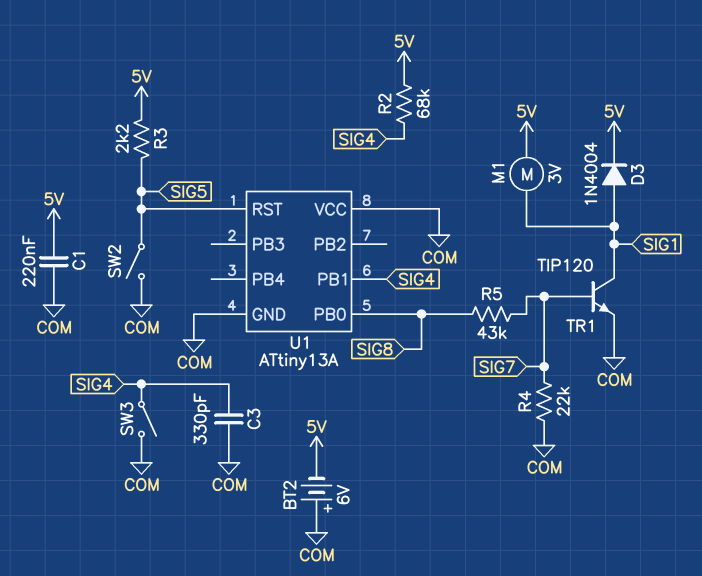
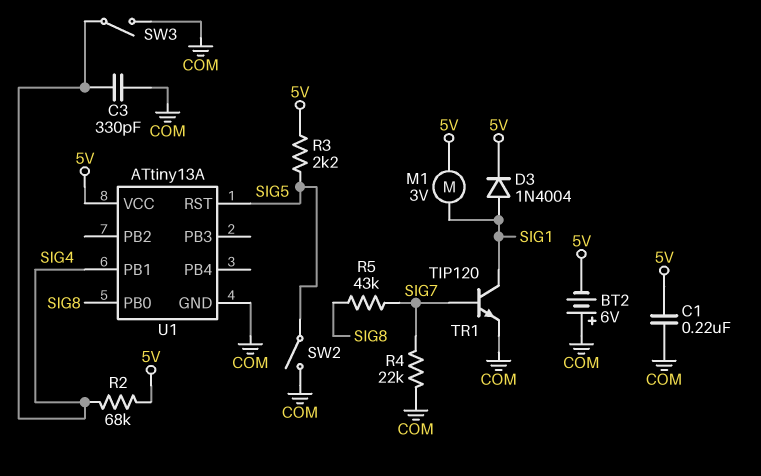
U1 pin VCC: COM -> 5V

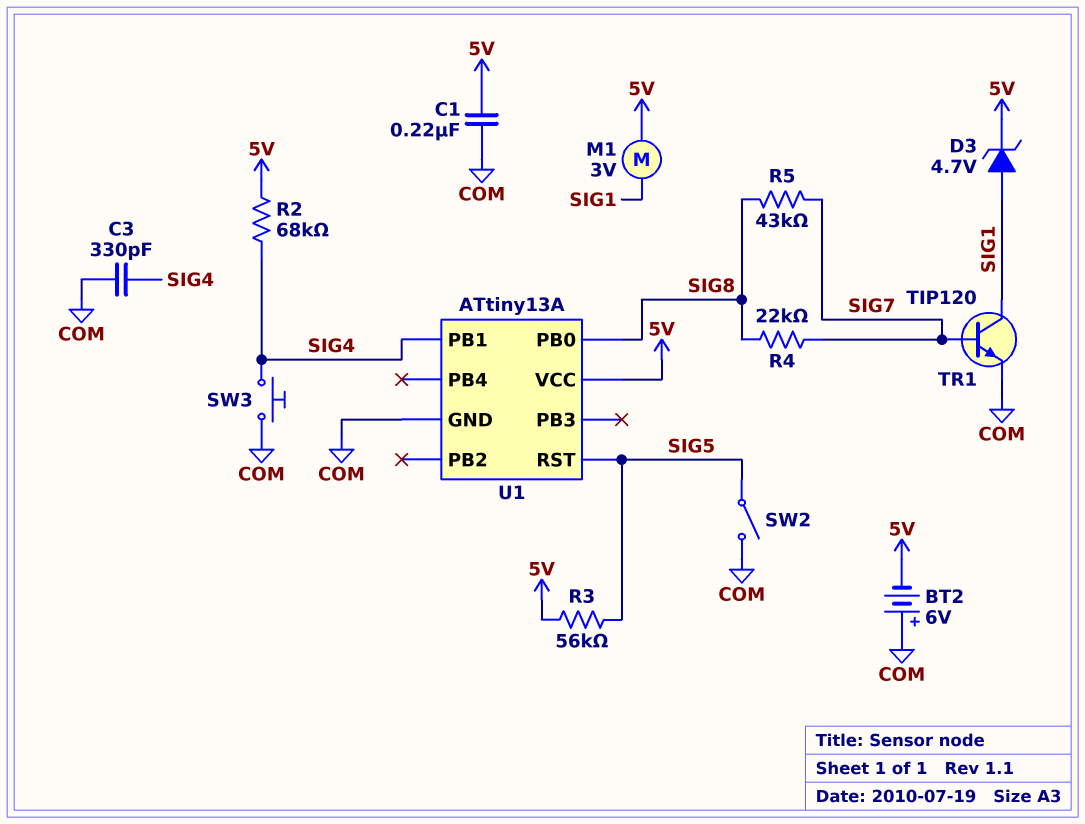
D3: diode 1N4004 (A SIG1, K 5V) -> zener 4.7V (A SIG1, K 5V)
R3: 2.2k (5V, SIG5) -> 56k (5V, SIG5)
R4: 22k (COM, SIG7) -> 22k (SIG7, SIG8)
SW3: switch (COM, SIG4) -> button (COM, SIG4)

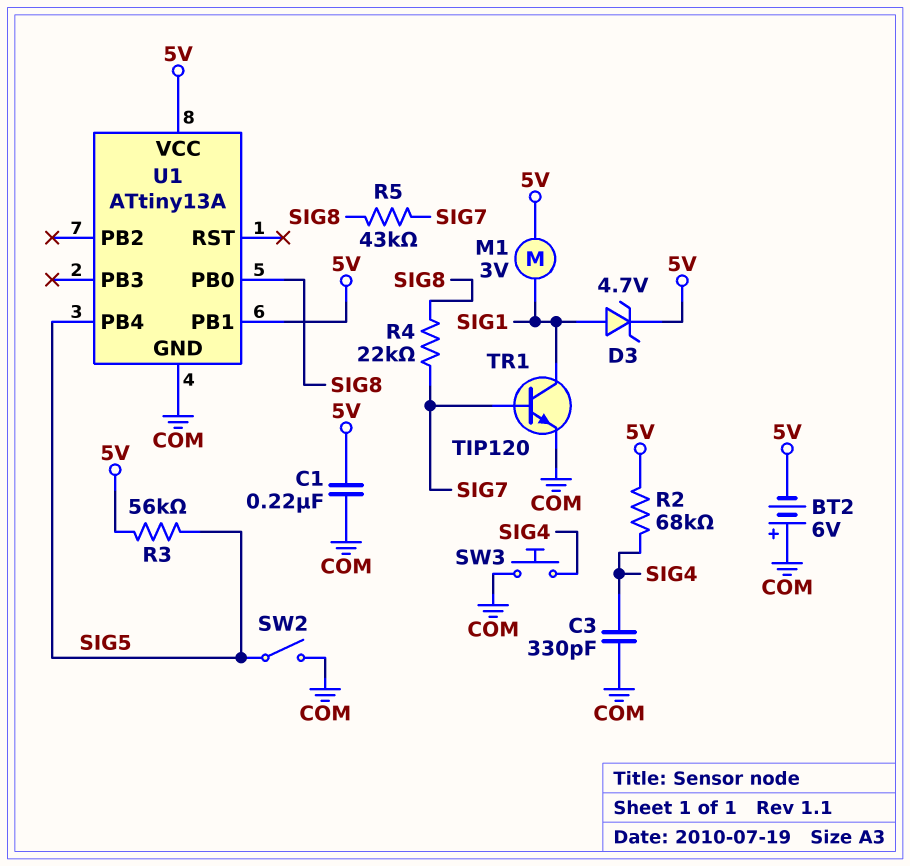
U1 pin PB1: SIG4 -> 5V
U1 pin PB4: none -> SIG5
U1 pin RST: SIG5 -> none

